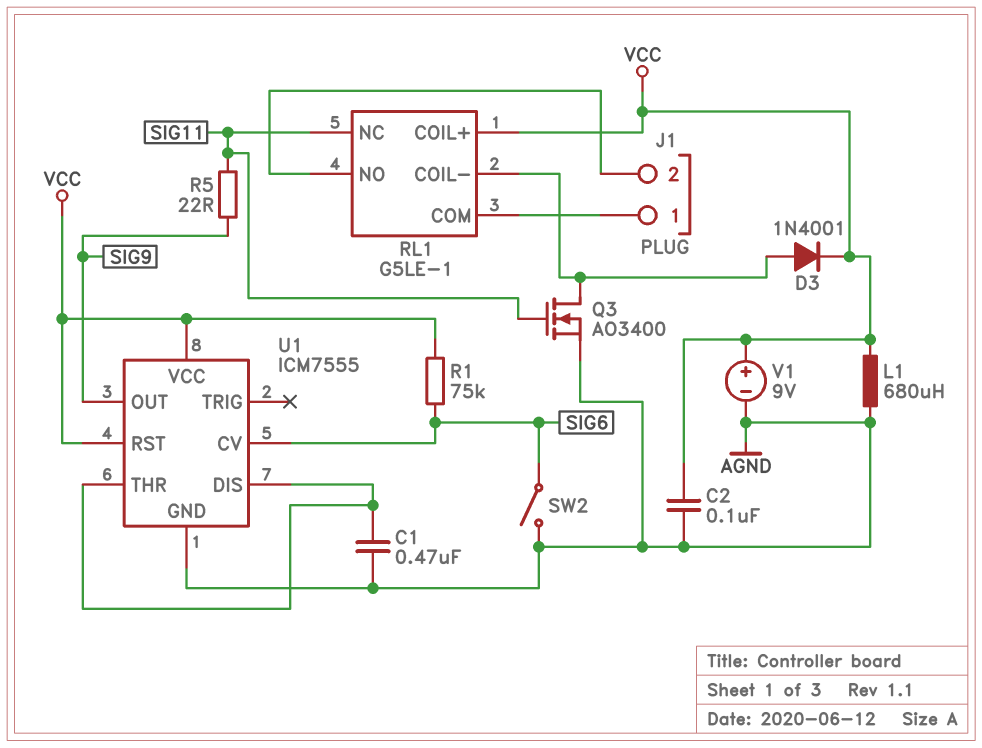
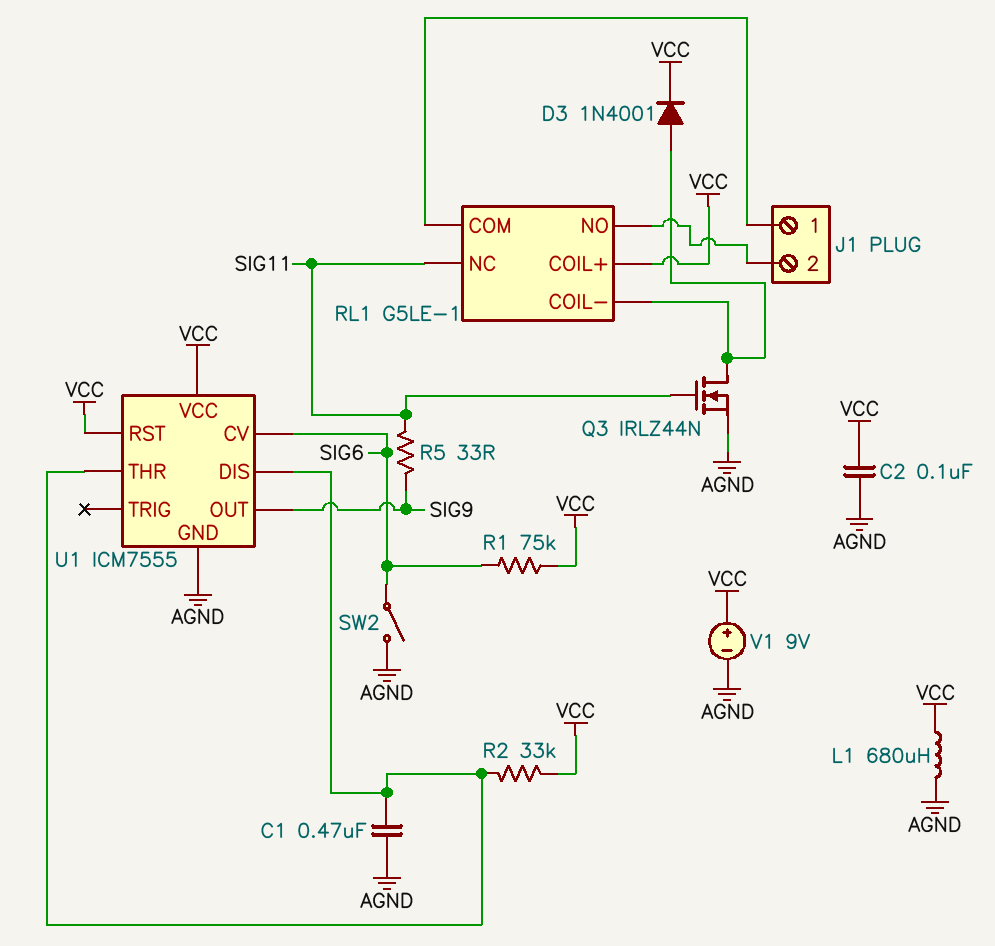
Q3: NMOS AO3400 (G SIG11, D RL1/COIL-, S AGND) -> NMOS IRLZ44N (G SIG11, D RL1/COIL-, S AGND)
R2: none -> 33k (U1/DIS, VCC)
R5: 22 (SIG9, SIG11) -> 33 (SIG9, SIG11)

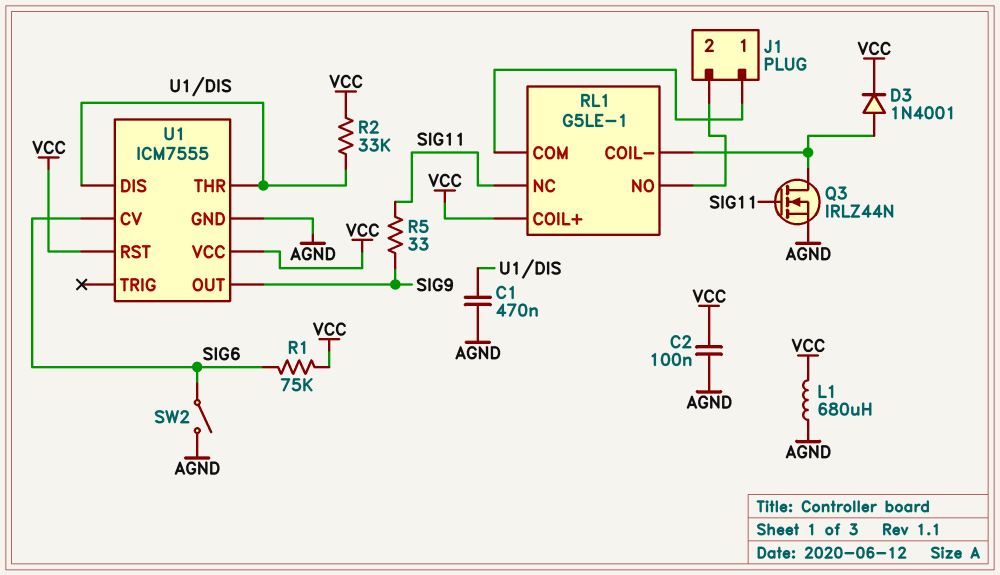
V1: 9V (plus VCC, minus AGND) -> none

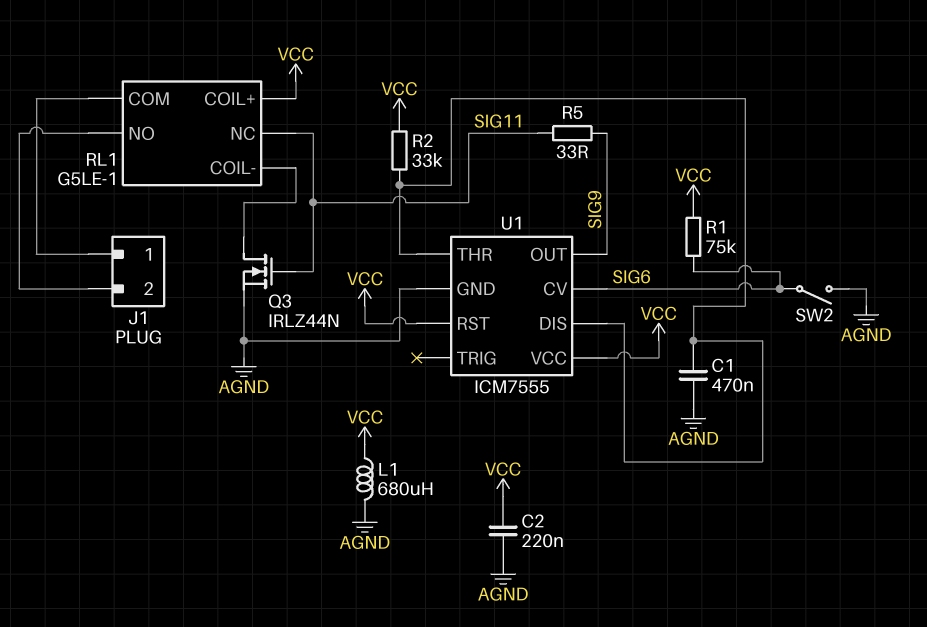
C2: 100nF (AGND, VCC) -> 220nF (AGND, VCC)
D3: diode 1N4001 (A RL1/COIL-, K VCC) -> none

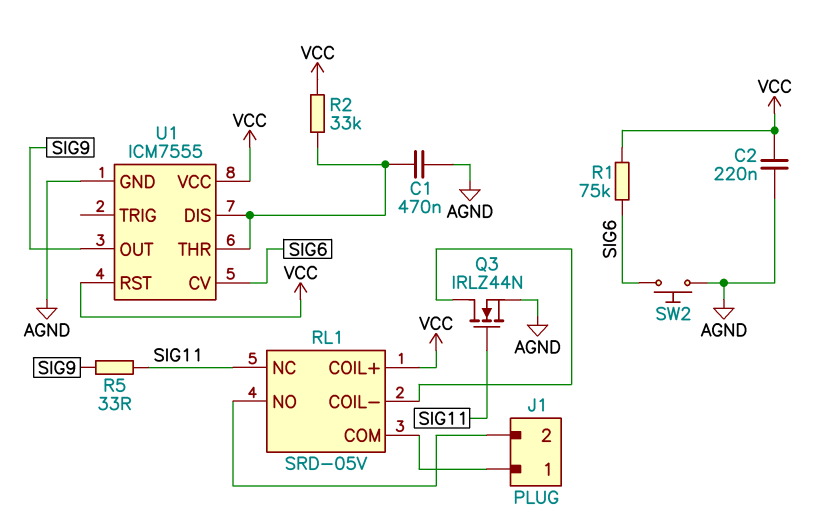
L1: 680uH (AGND, VCC) -> none
RL1: G5LE-1 -> SRD-05V
SW2: switch (AGND, SIG6) -> button (AGND, SIG6)

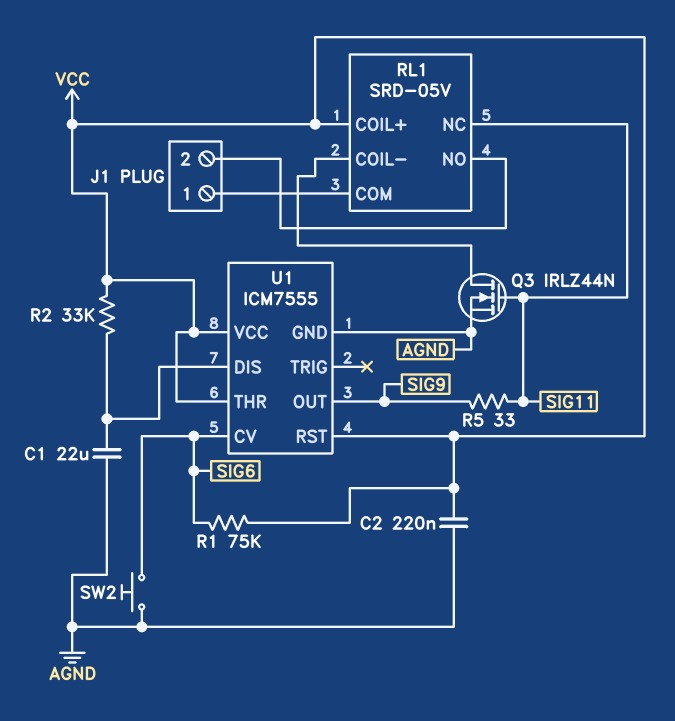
C1: 470nF (AGND, U1/DIS) -> 22uF (AGND, U1/DIS)
U1 pin THR: U1/DIS -> VCC

